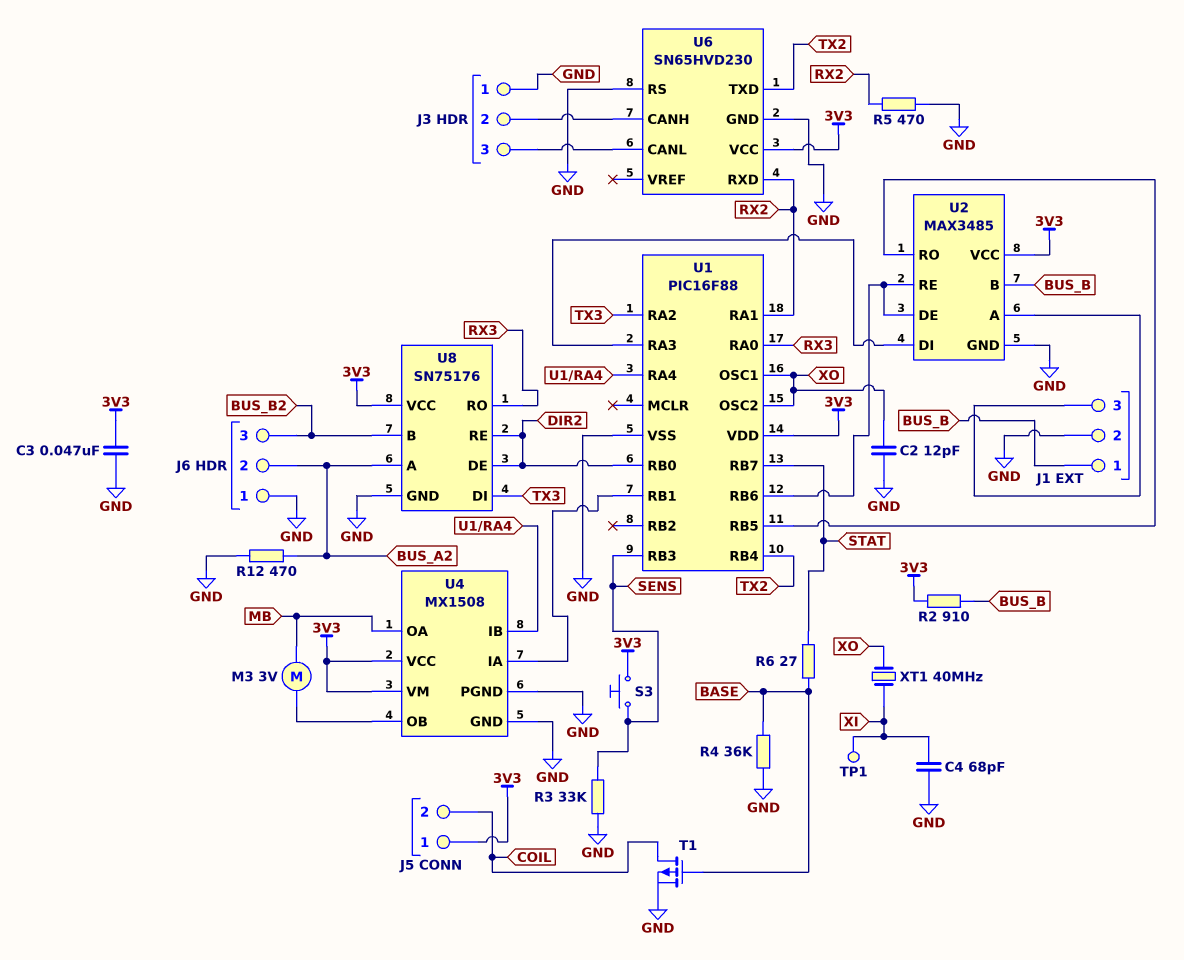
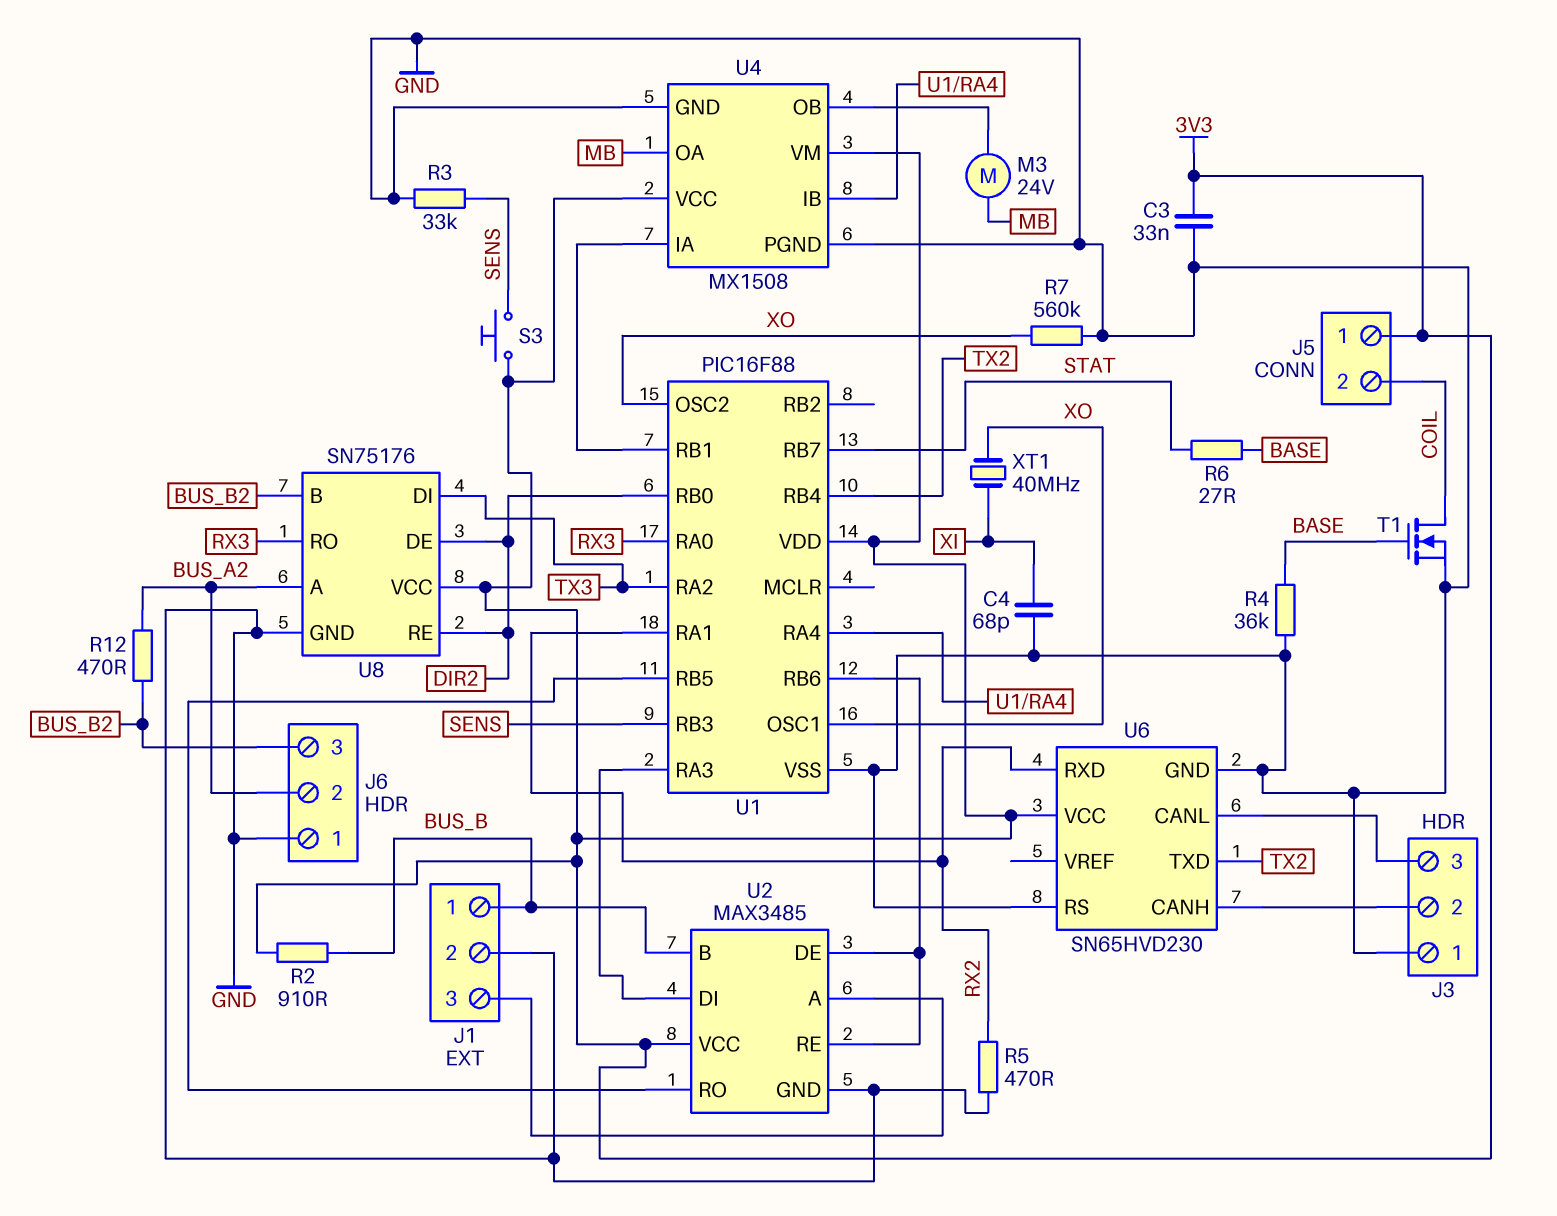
C2: 12pF (GND, XO) -> none
C3: 47nF (3V3, GND) -> 33nF (3V3, GND)
M3: motor 3V (MB, U4/OB) -> motor 24V (MB, U4/OB)
R7: none -> 560k (GND, XO)
R12: 470 (BUS_A2, GND) -> 470 (BUS_A2, BUS_B2)
T1: PMOS (G BASE, D COIL, S GND) -> NMOS (G BASE, D COIL, S GND)
TP1: test point (XI) -> none

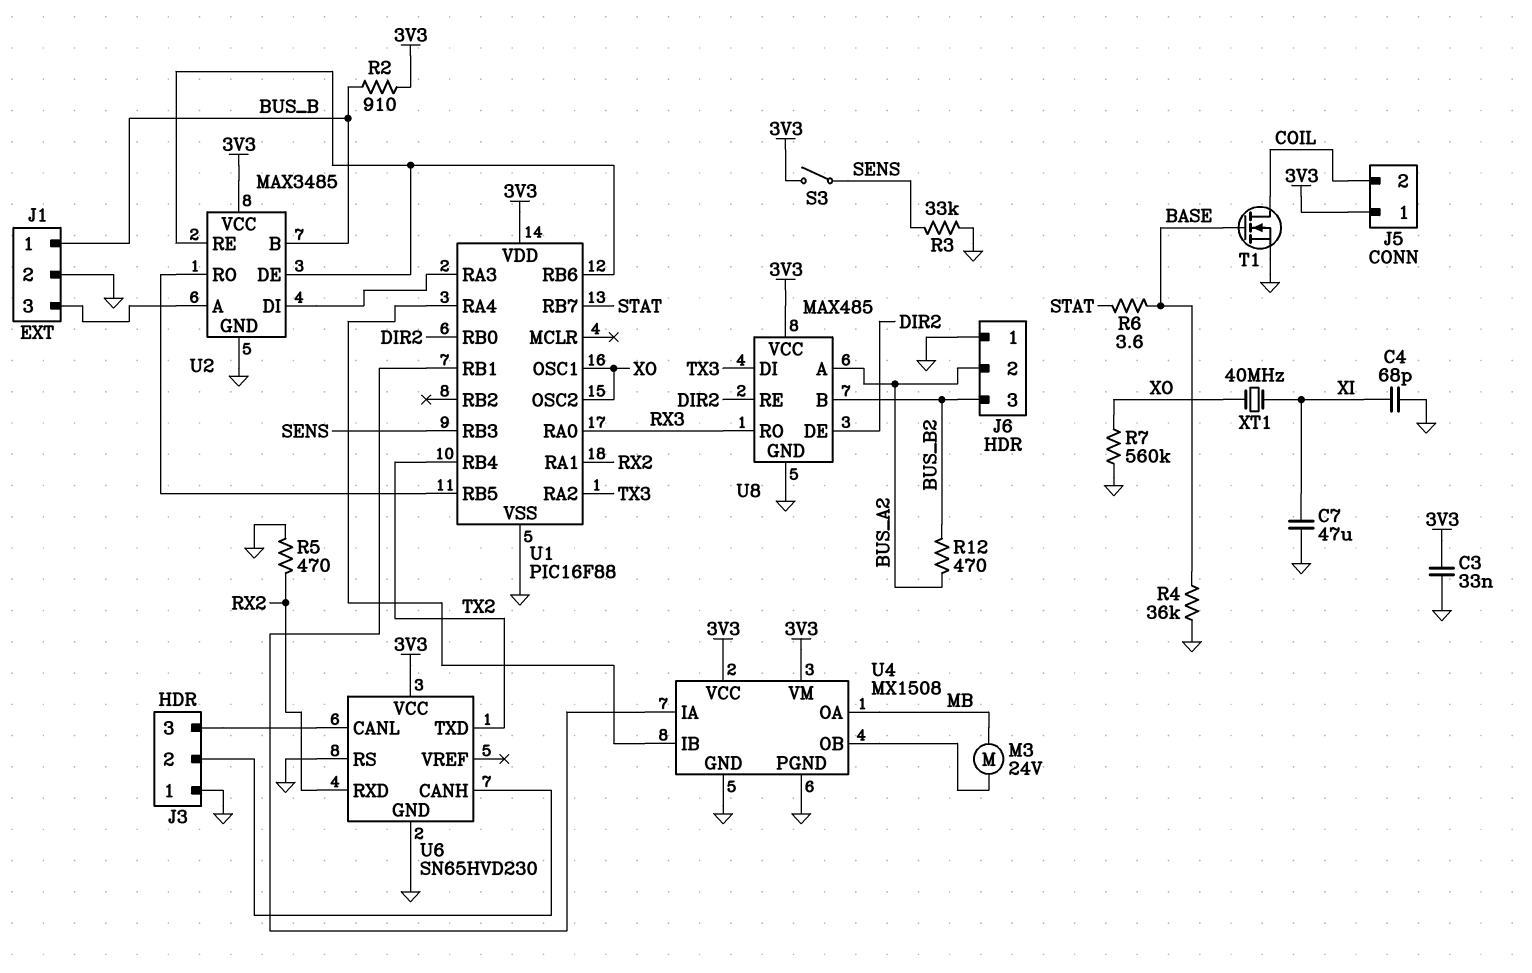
C7: none -> 47uF (GND, XI)
R6: 27 (BASE, STAT) -> 3.6 (BASE, STAT)
S3: button (3V3, SENS) -> switch (3V3, SENS)
U8: SN75176 -> MAX485

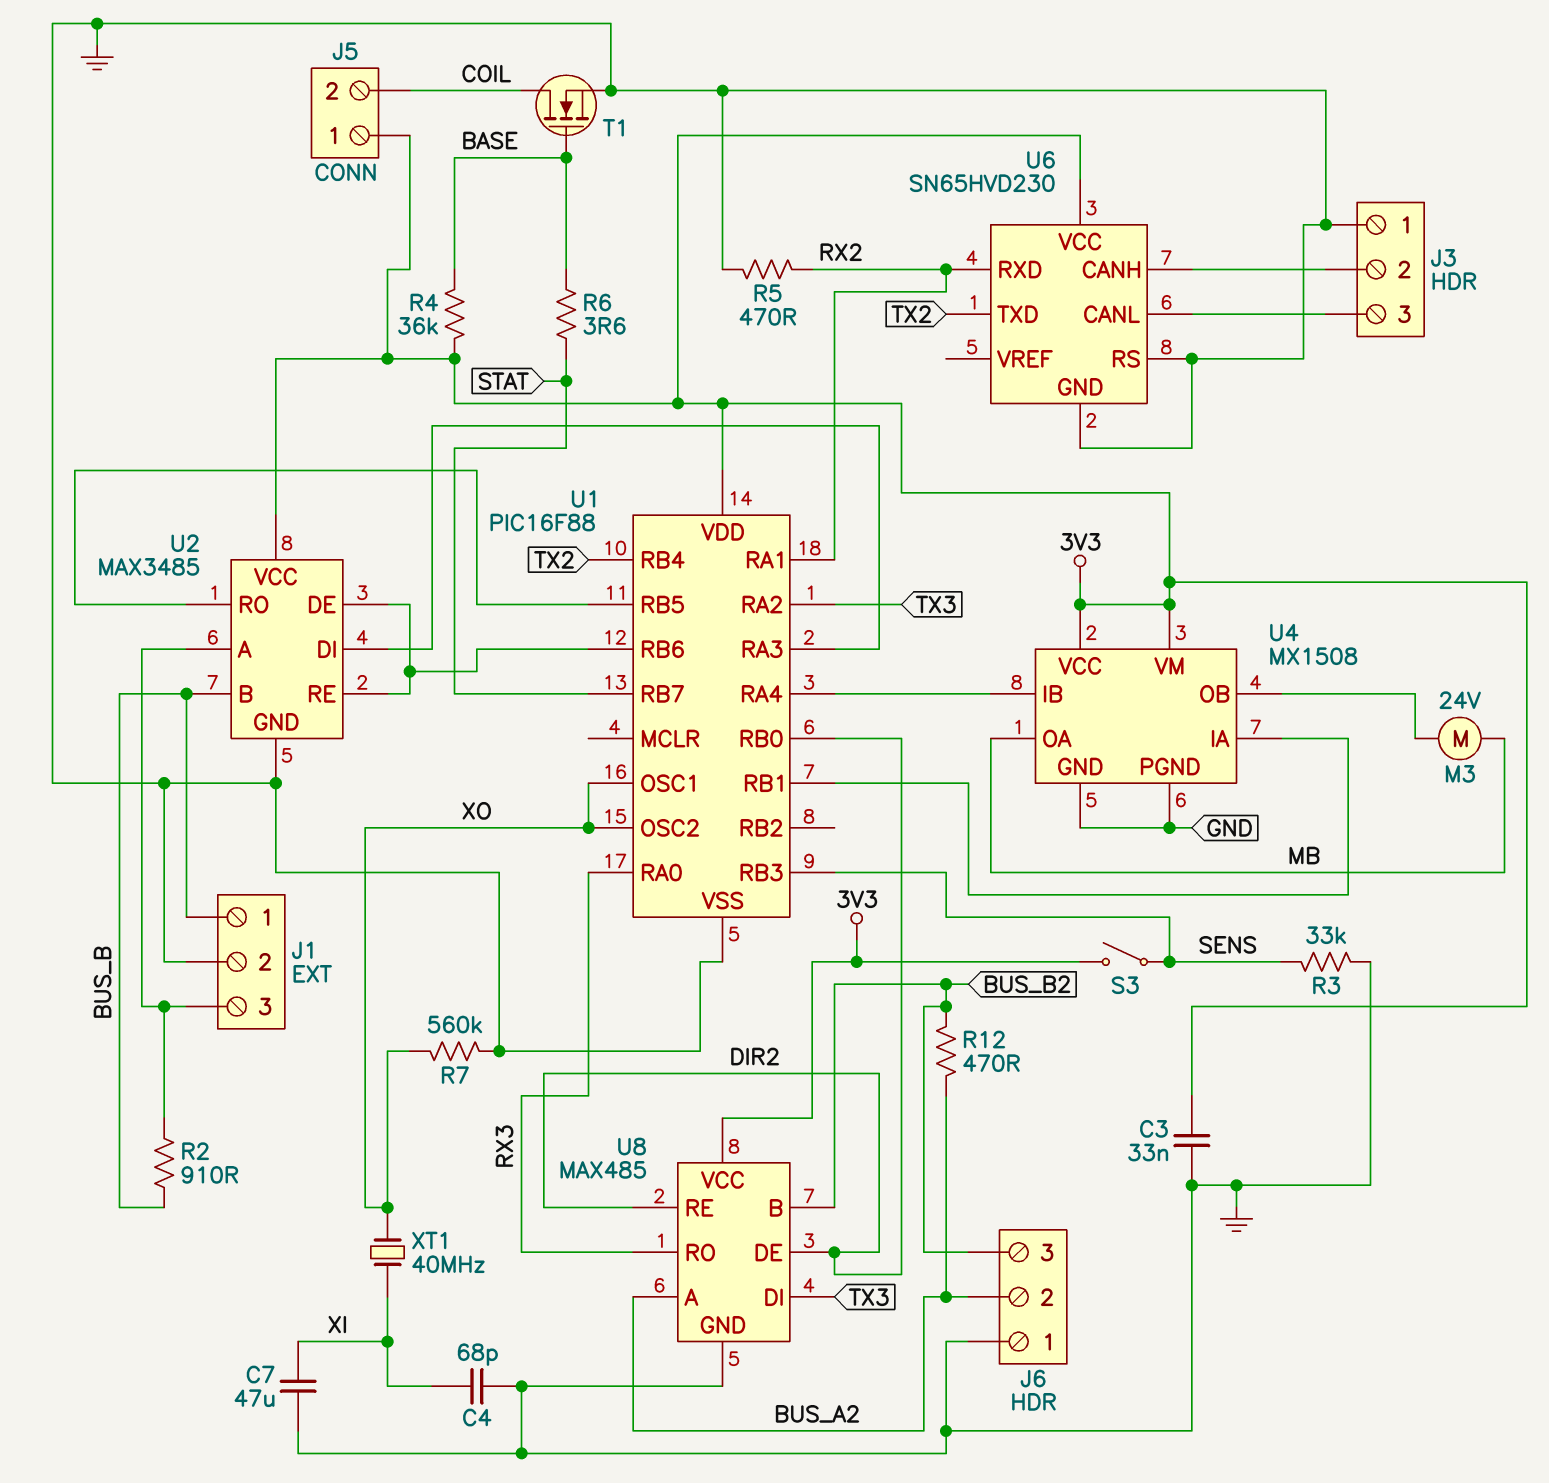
R2: 910 (3V3, BUS_B) -> 910 (BUS_B, J1/3)
R4: 36k (BASE, GND) -> 36k (3V3, BASE)

